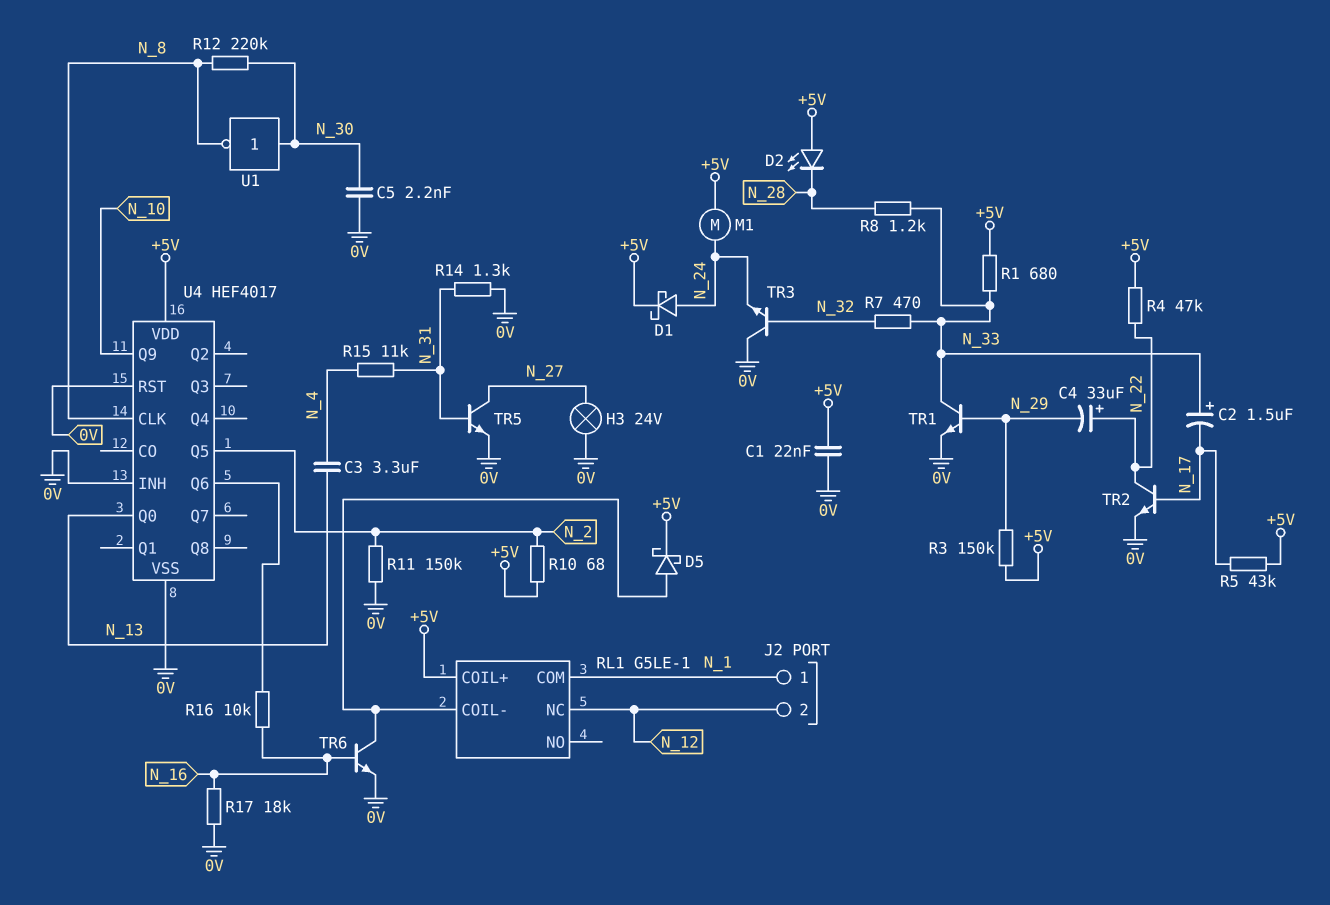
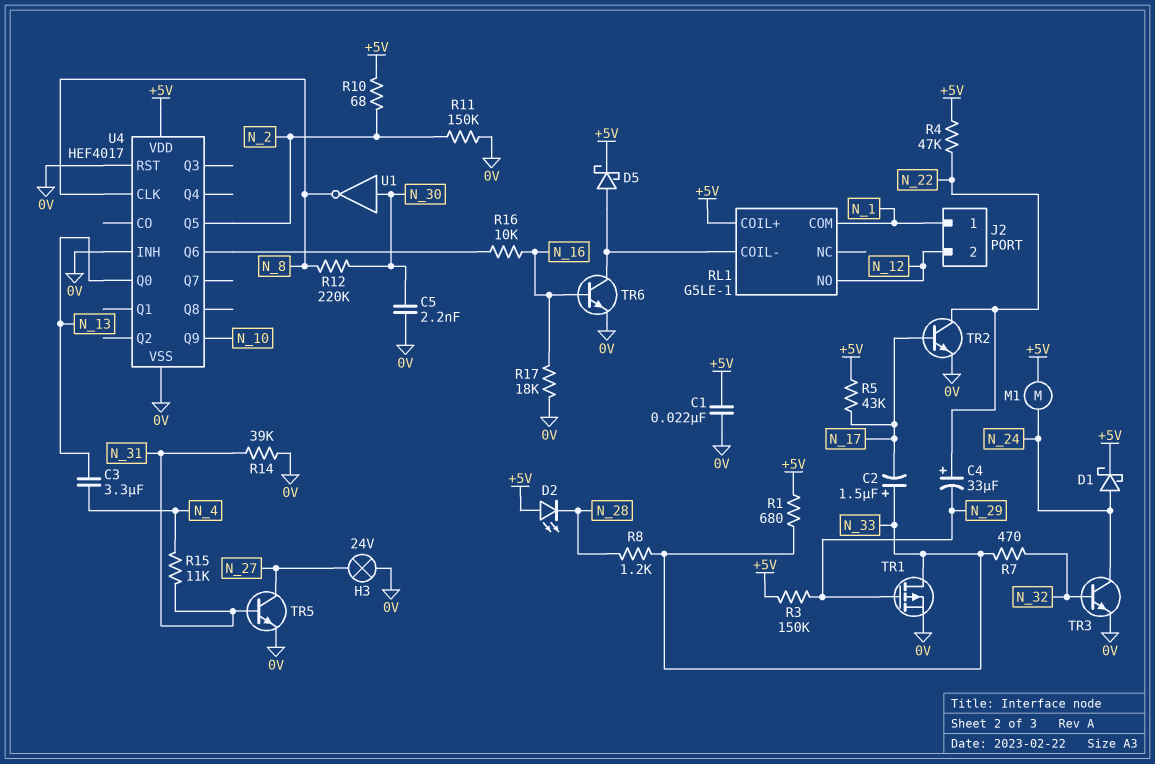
R14: 1.3k (0V, N_31) -> 39k (0V, N_31)
RL1 pin NC: N_12 -> none
RL1 pin NO: none -> N_12
TR1: NPN (B N_29, C N_33, E 0V) -> PMOS (G N_29, D N_33, S 0V)
TR3: NPN (B N_32, C 0V, E N_24) -> NPN (B N_32, C N_24, E 0V)

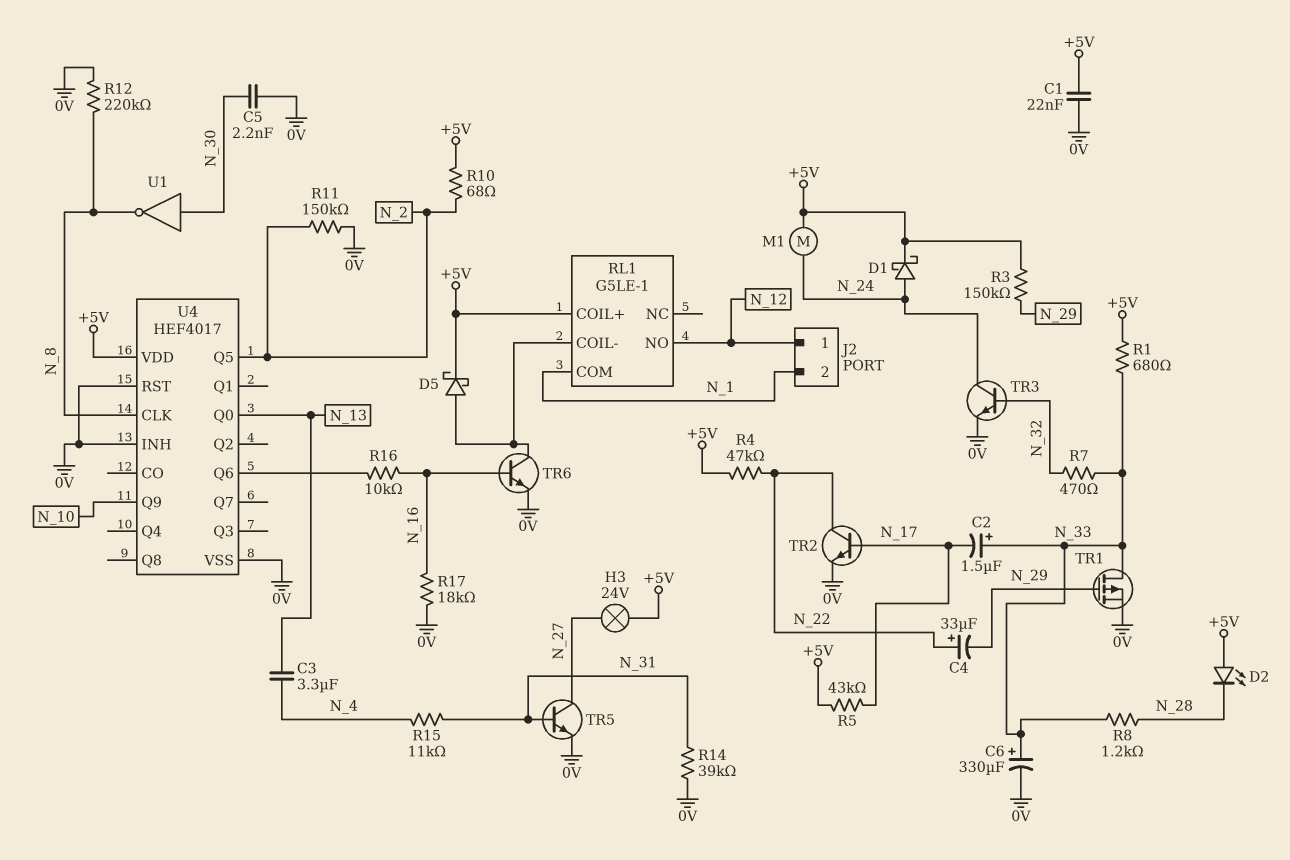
C6: none -> 330uF (plus N_33, minus 0V)
H3: lamp 24V (0V, N_27) -> lamp 24V (+5V, N_27)
J2 pin 1: N_1 -> N_12
J2 pin 2: N_12 -> N_1
R12: 220k (N_8, N_30) -> 220k (0V, N_8)

